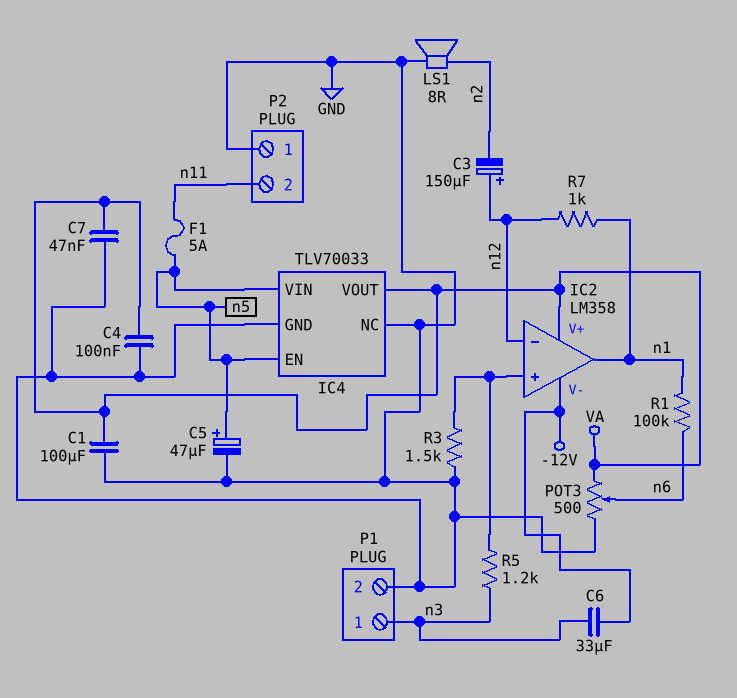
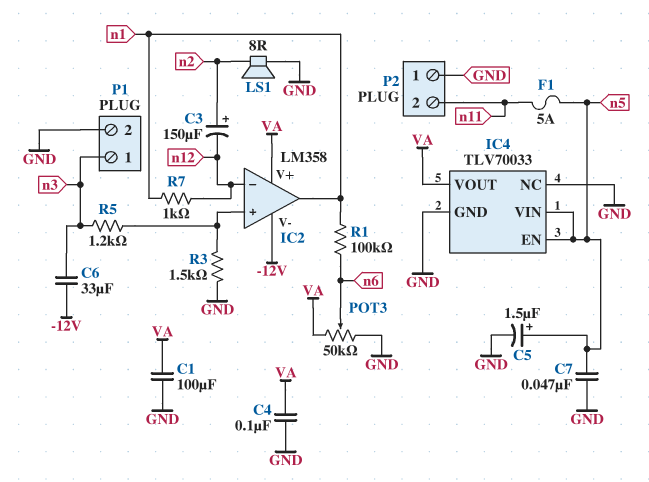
C3: 150uF (plus n12, minus n2) -> 150uF (plus n2, minus n12)
C5: 47uF (plus n5, minus GND) -> 1.5uF (plus n5, minus GND)
C7: 47nF (GND, VA) -> 47nF (GND, n5)
POT3: 500 (GND, VA, wiper n6) -> 50k (GND, VA, wiper n6)

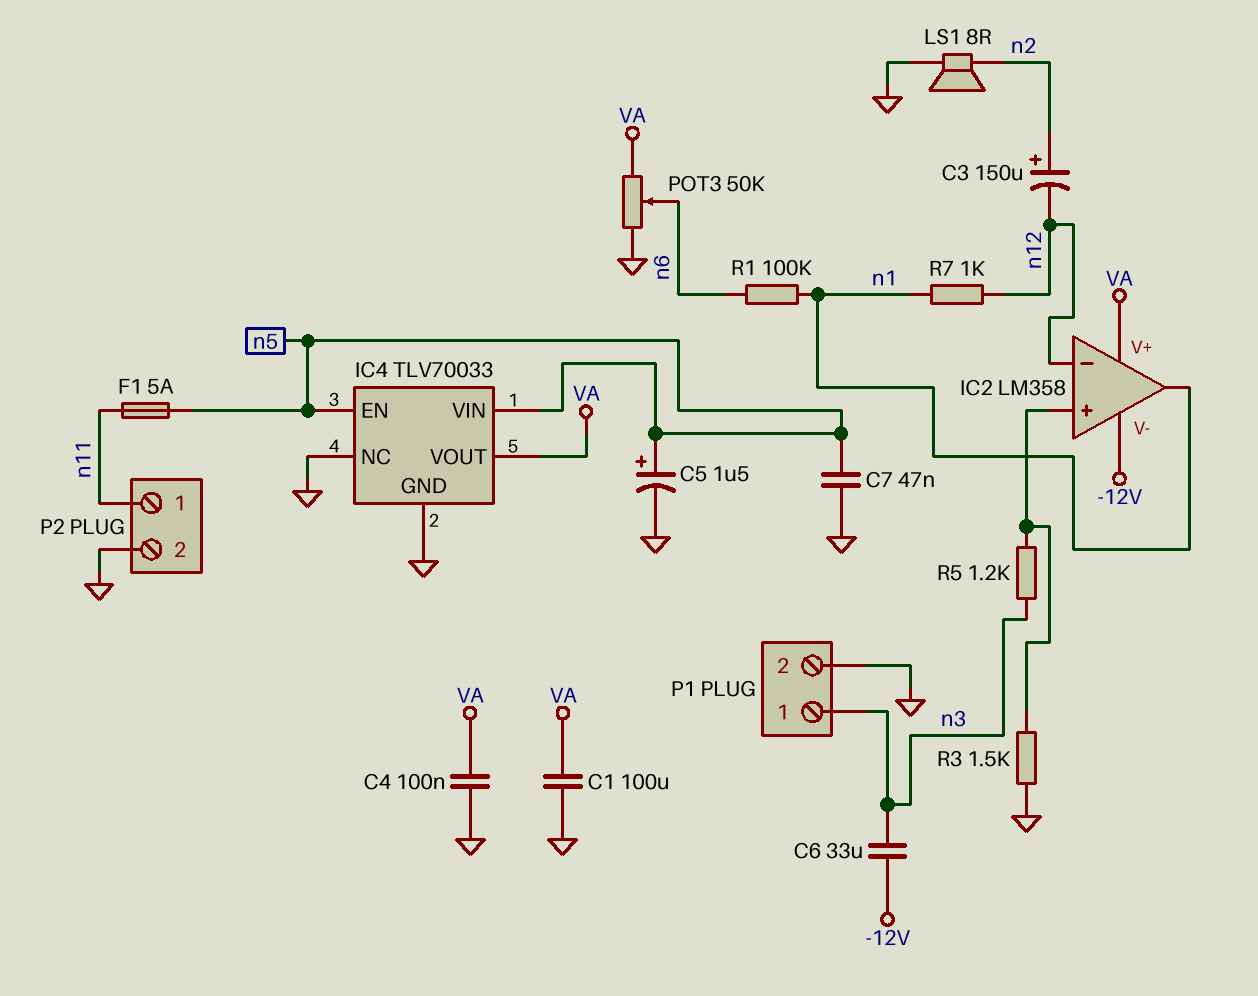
P2 pin 1: GND -> n11
P2 pin 2: n11 -> GND

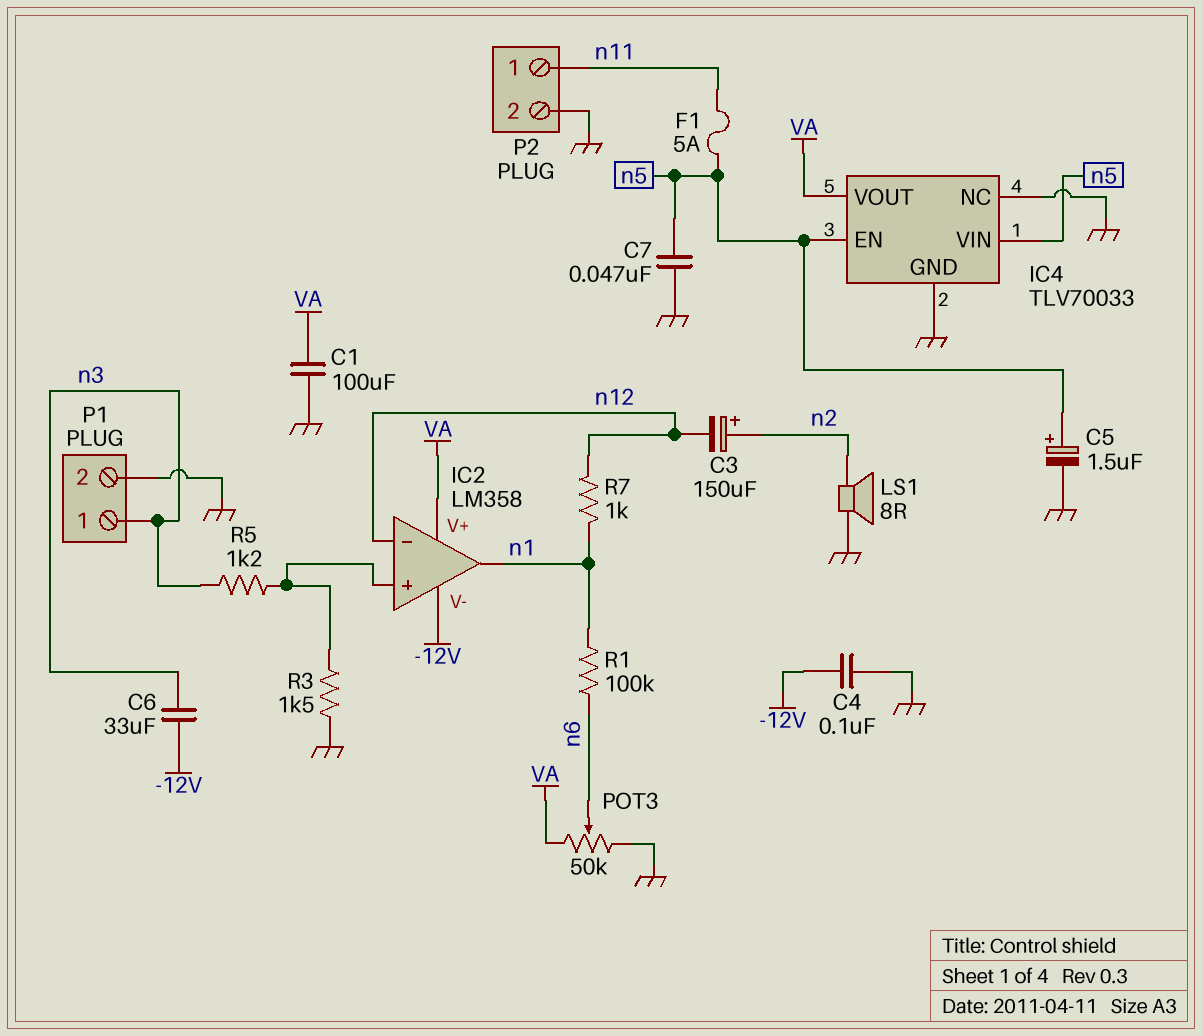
C4: 100nF (GND, VA) -> 100nF (-12V, GND)

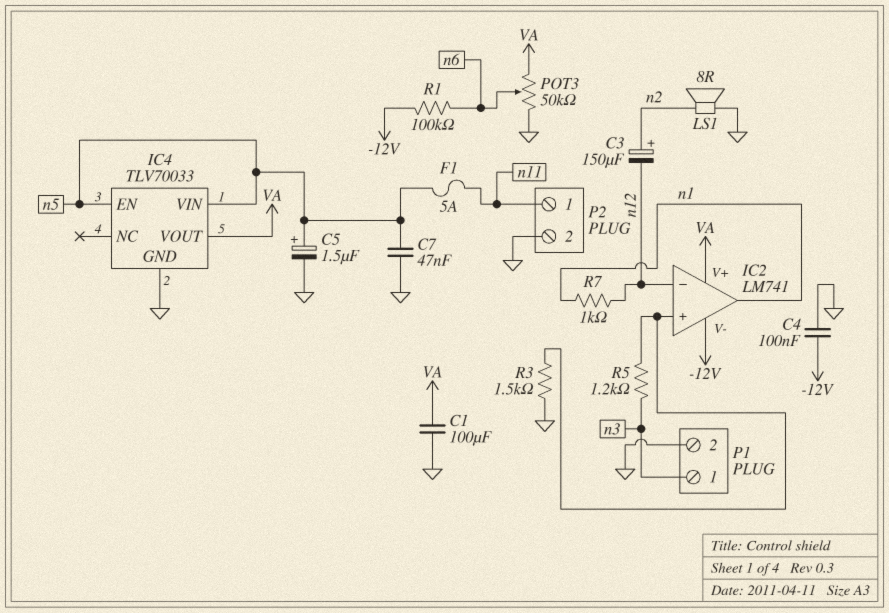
C6: 33uF (-12V, n3) -> none
IC2: LM358 -> LM741
IC4 pin NC: GND -> none
R1: 100k (n1, n6) -> 100k (-12V, n6)

